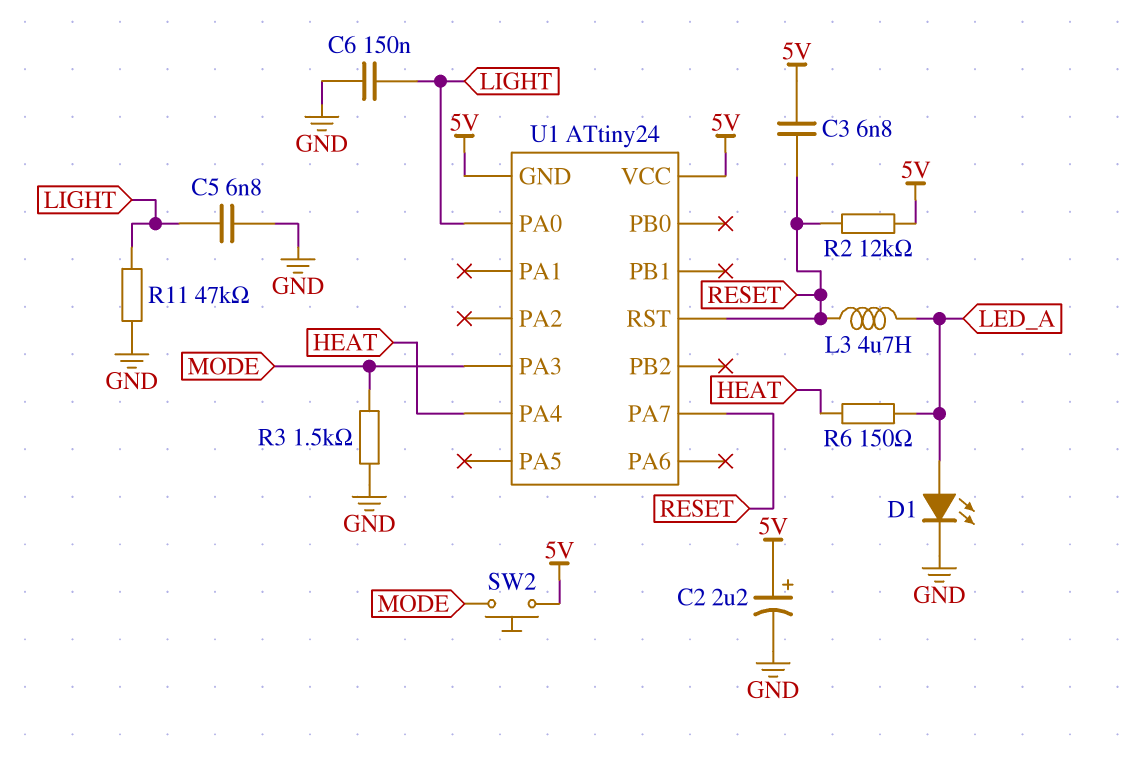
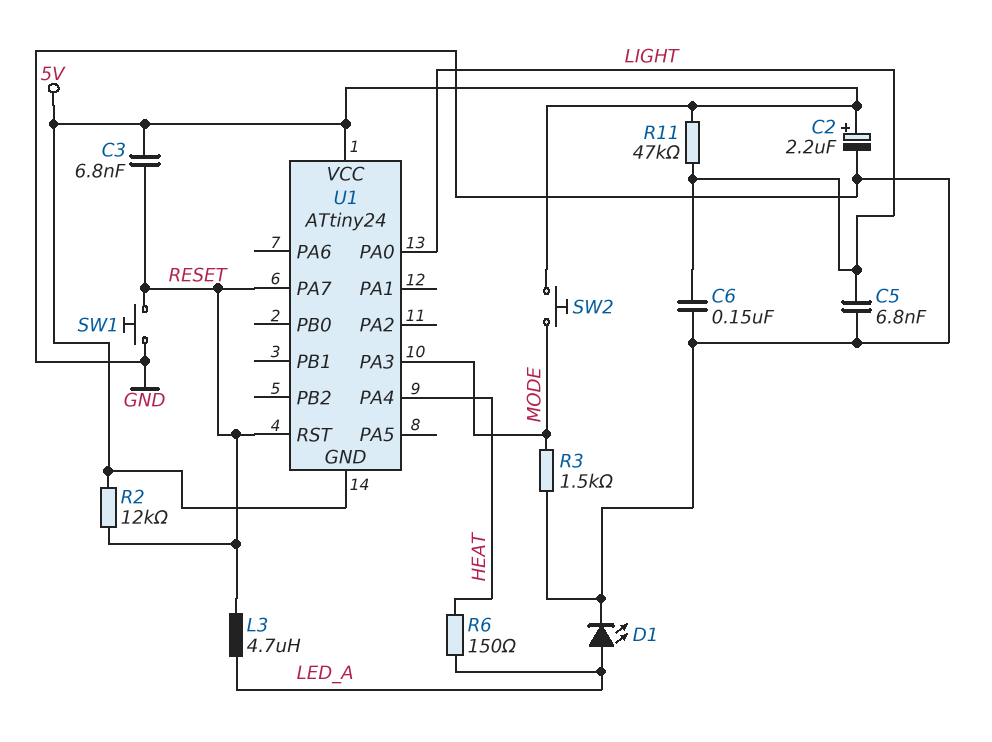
R11: 47k (GND, LIGHT) -> 47k (5V, LIGHT)
SW1: none -> button (GND, RESET)

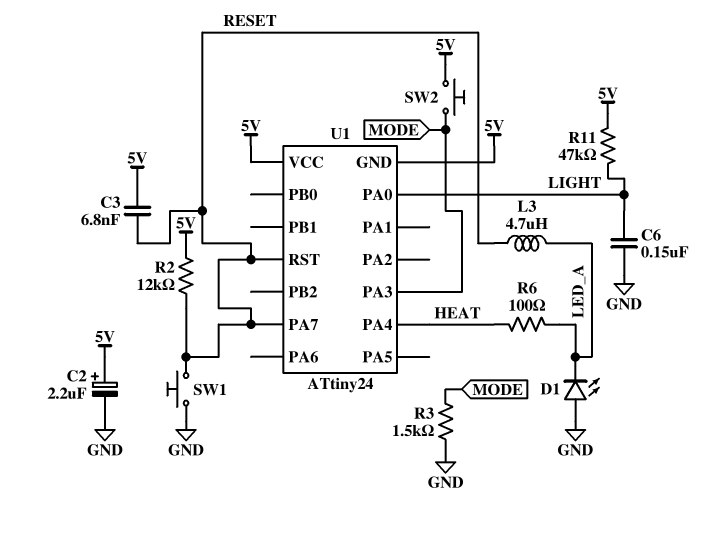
C5: 6.8nF (GND, LIGHT) -> none
D1: LED (A LED_A, K GND) -> LED (A GND, K LED_A)
R6: 150 (HEAT, LED_A) -> 100 (HEAT, LED_A)

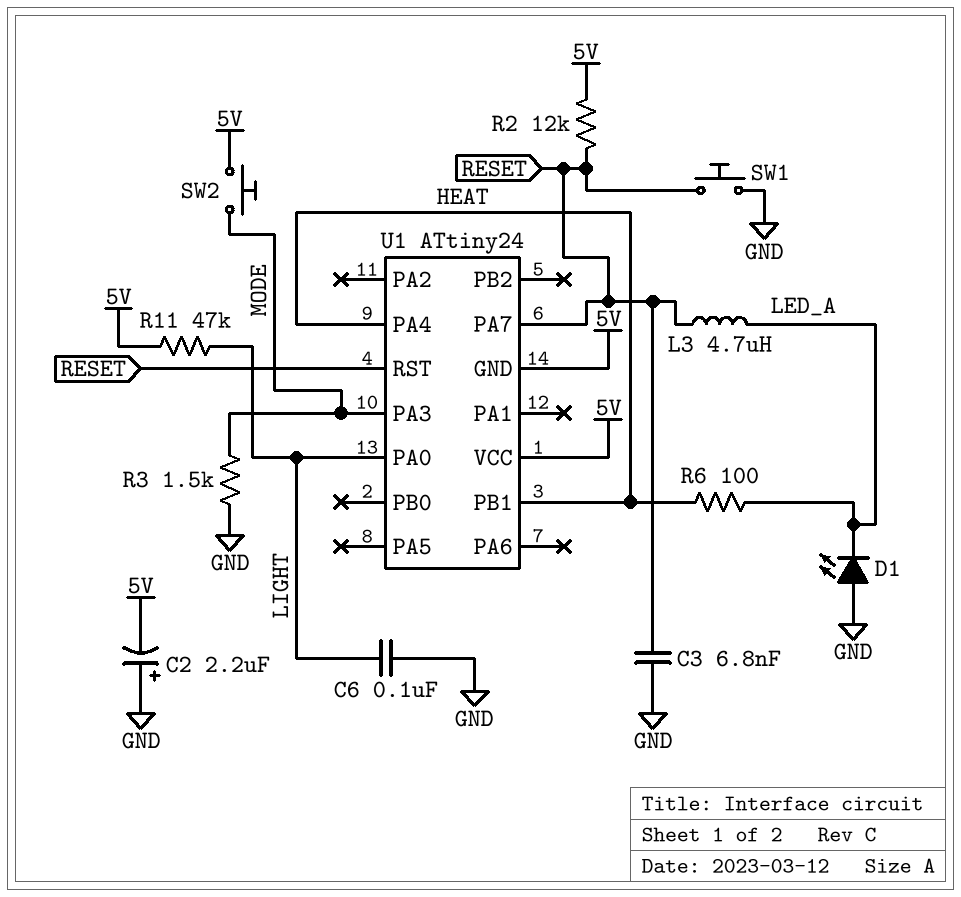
C2: 2.2uF (plus 5V, minus GND) -> 2.2uF (plus GND, minus 5V)
C3: 6.8nF (5V, RESET) -> 6.8nF (GND, RESET)
C6: 150nF (GND, LIGHT) -> 100nF (GND, LIGHT)
U1 pin PB1: none -> HEAT

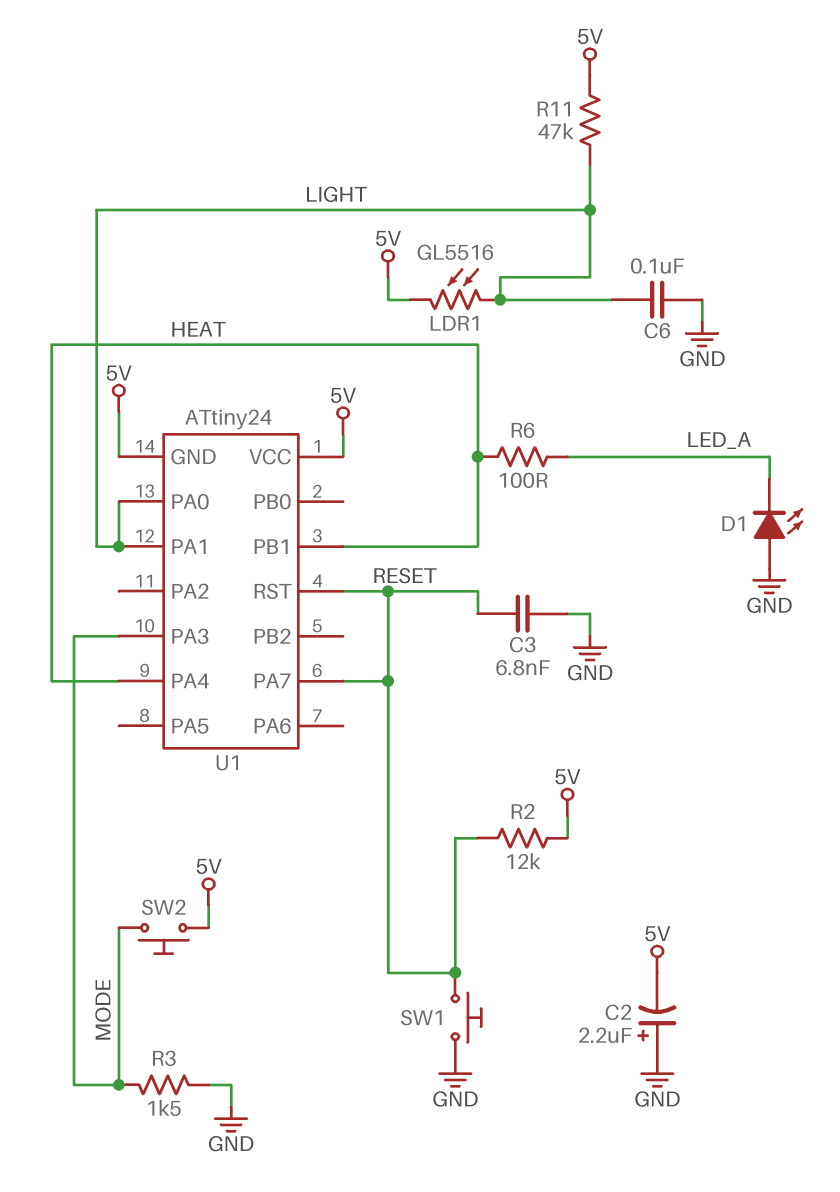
L3: 4.7uH (LED_A, RESET) -> none
LDR1: none -> GL5516 (5V, LIGHT)
U1 pin PA1: none -> LIGHT

